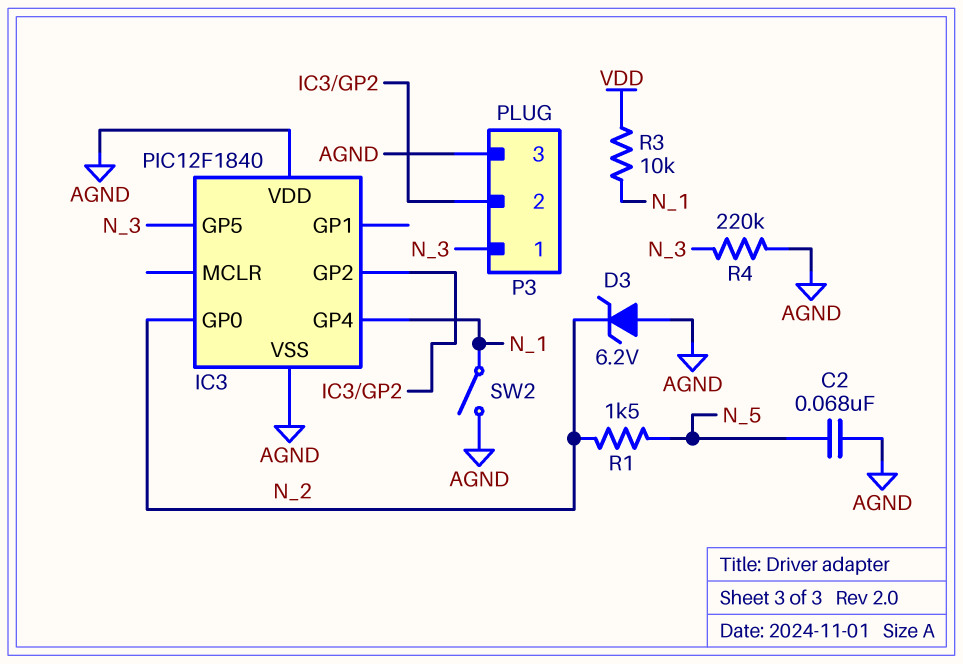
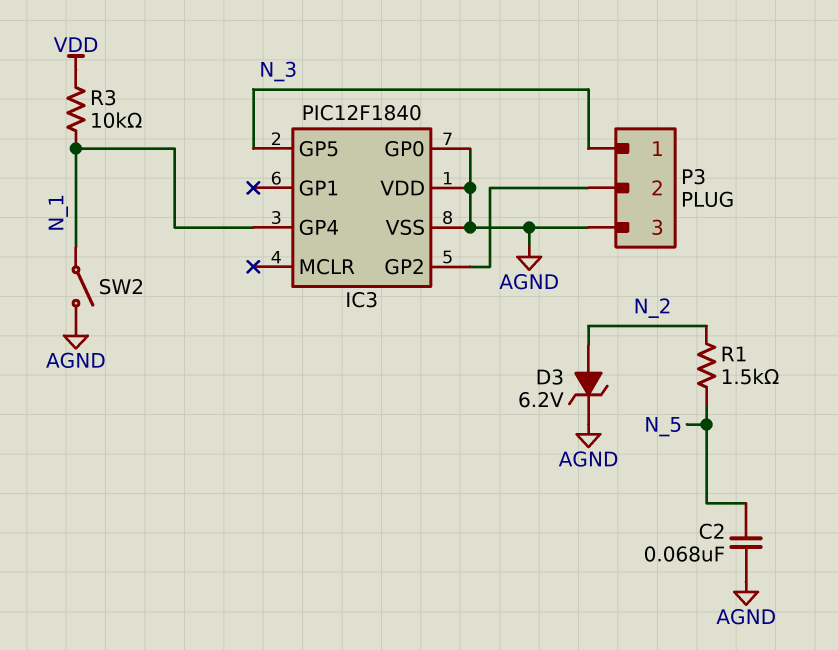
D3: zener 6.2V (A AGND, K N_2) -> zener 6.2V (A N_2, K AGND)
IC3 pin GP0: N_2 -> AGND
R4: 220k (AGND, N_3) -> none

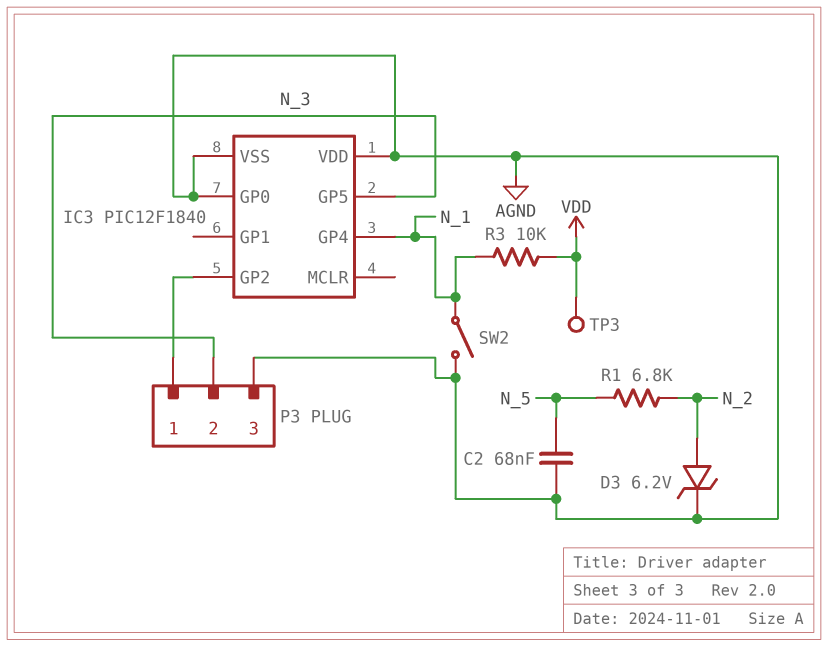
P3 pin 1: N_3 -> IC3/GP2
P3 pin 2: IC3/GP2 -> N_3
R1: 1.5k (N_2, N_5) -> 6.8k (N_2, N_5)
TP3: none -> test point (VDD)

